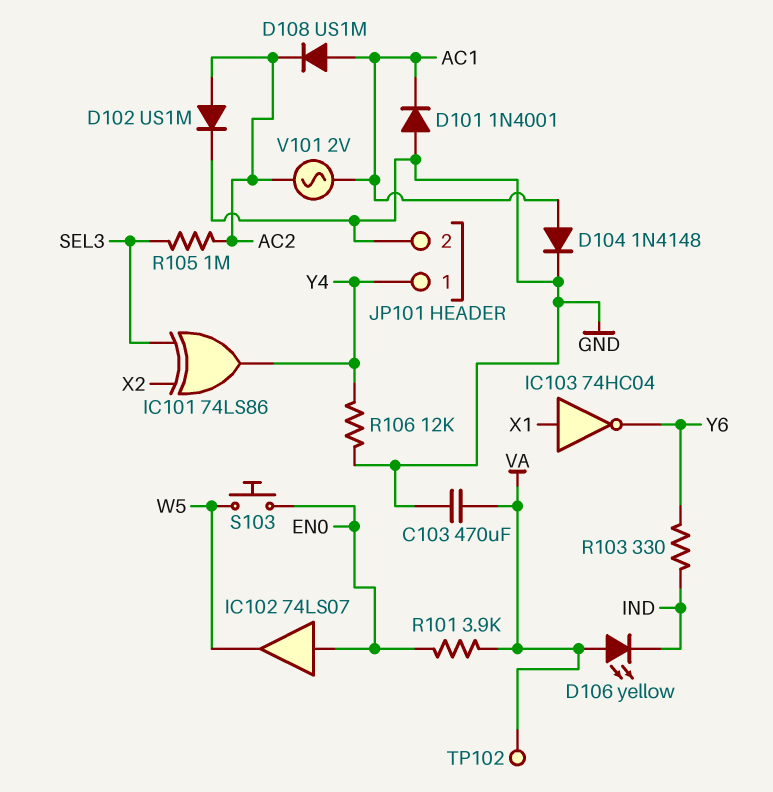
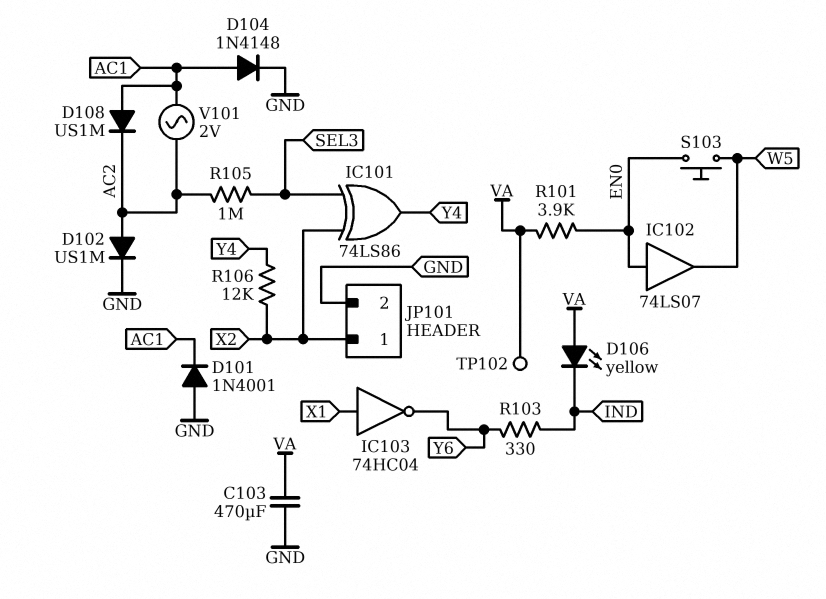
JP101 pin 1: Y4 -> X2
R106: 12k (GND, Y4) -> 12k (X2, Y4)

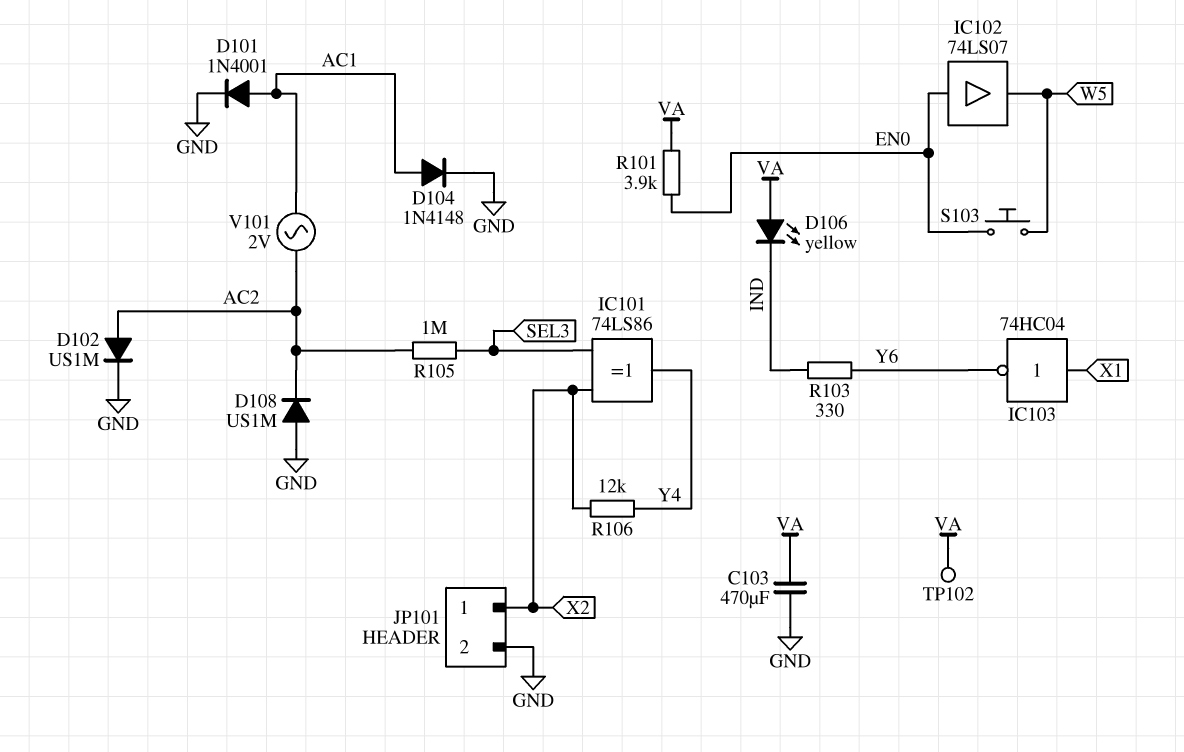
D101: diode 1N4001 (A GND, K AC1) -> diode 1N4001 (A AC1, K GND)
D108: diode US1M (A AC1, K AC2) -> diode US1M (A GND, K AC2)

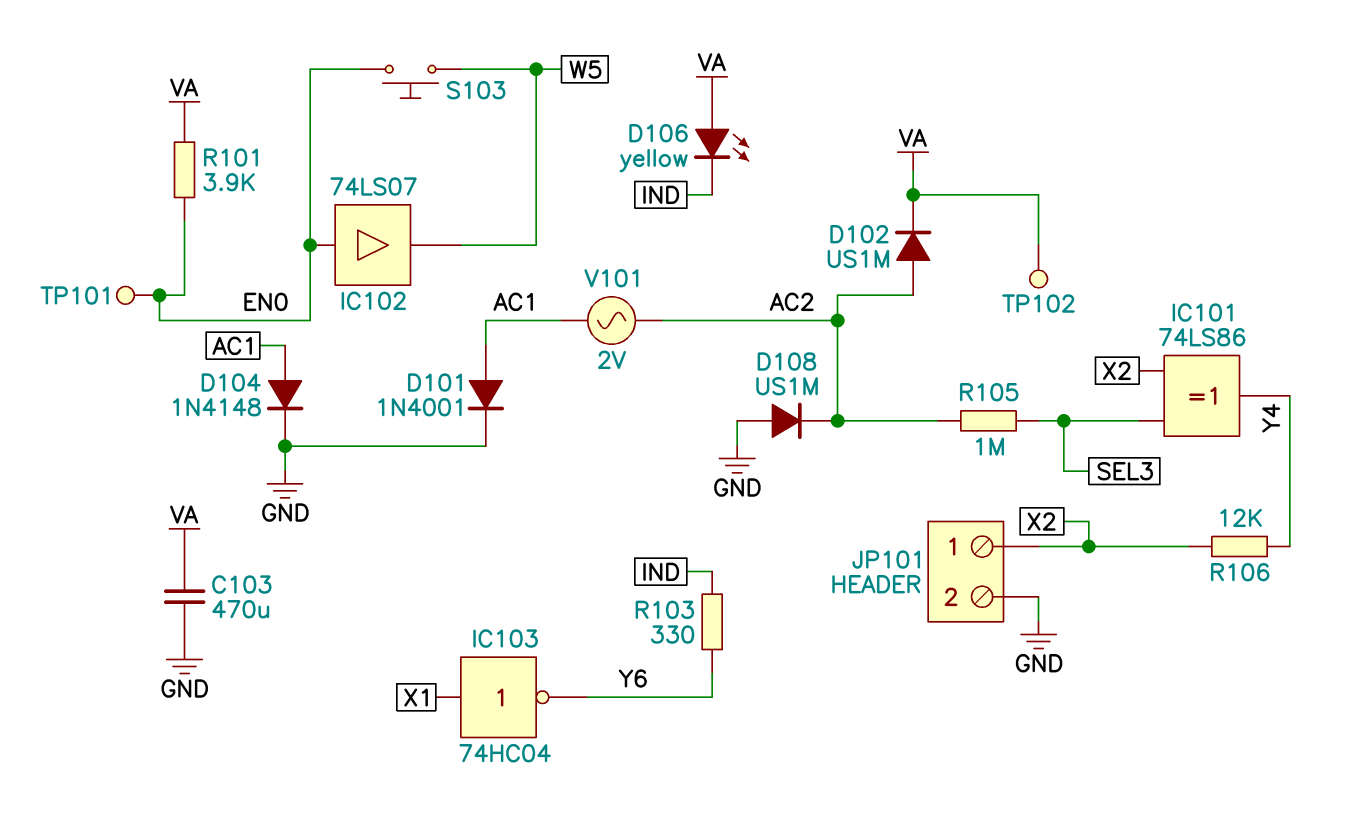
D102: diode US1M (A AC2, K GND) -> diode US1M (A AC2, K VA)
TP101: none -> test point (EN0)

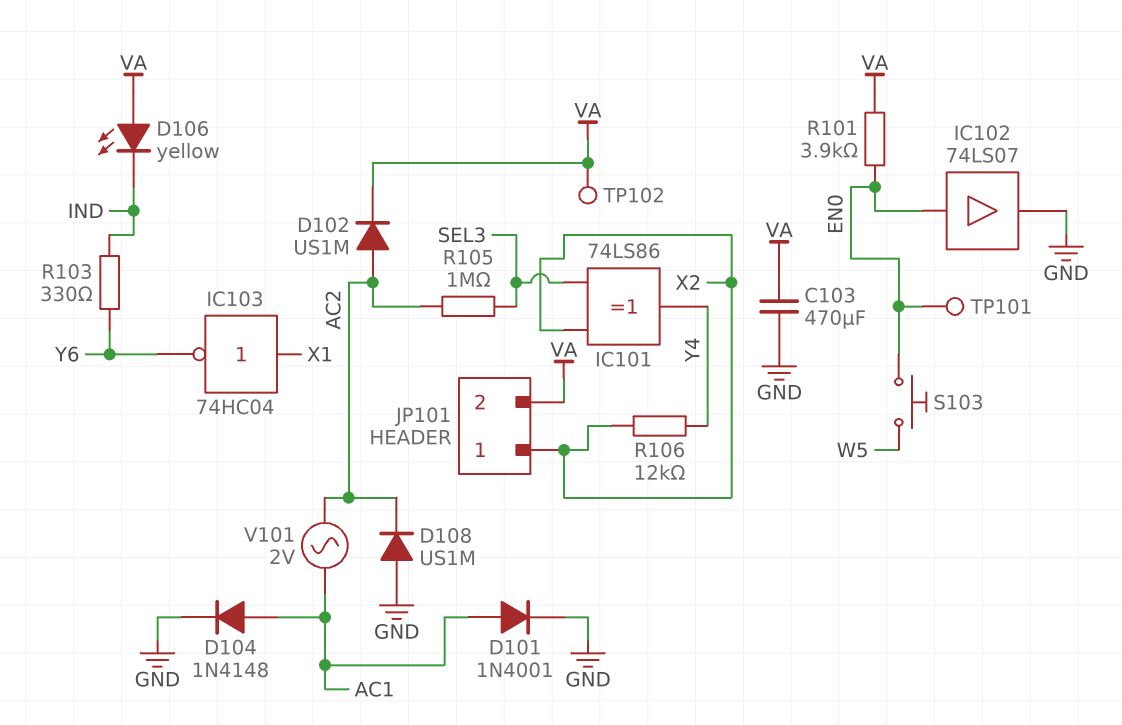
IC102: buffer 74LS07 (in EN0, out W5) -> buffer 74LS07 (in EN0, out GND)
JP101 pin 2: GND -> VA

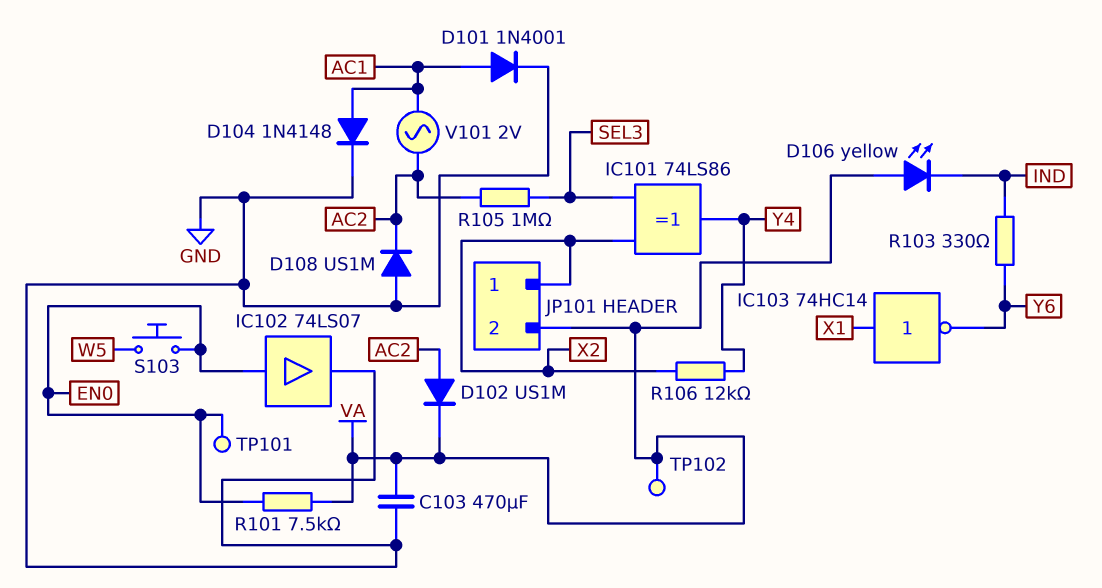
IC103: NOT 74HC04 (in X1, out Y6) -> NOT 74HC14 (in X1, out Y6)
R101: 3.9k (EN0, VA) -> 7.5k (EN0, VA)

